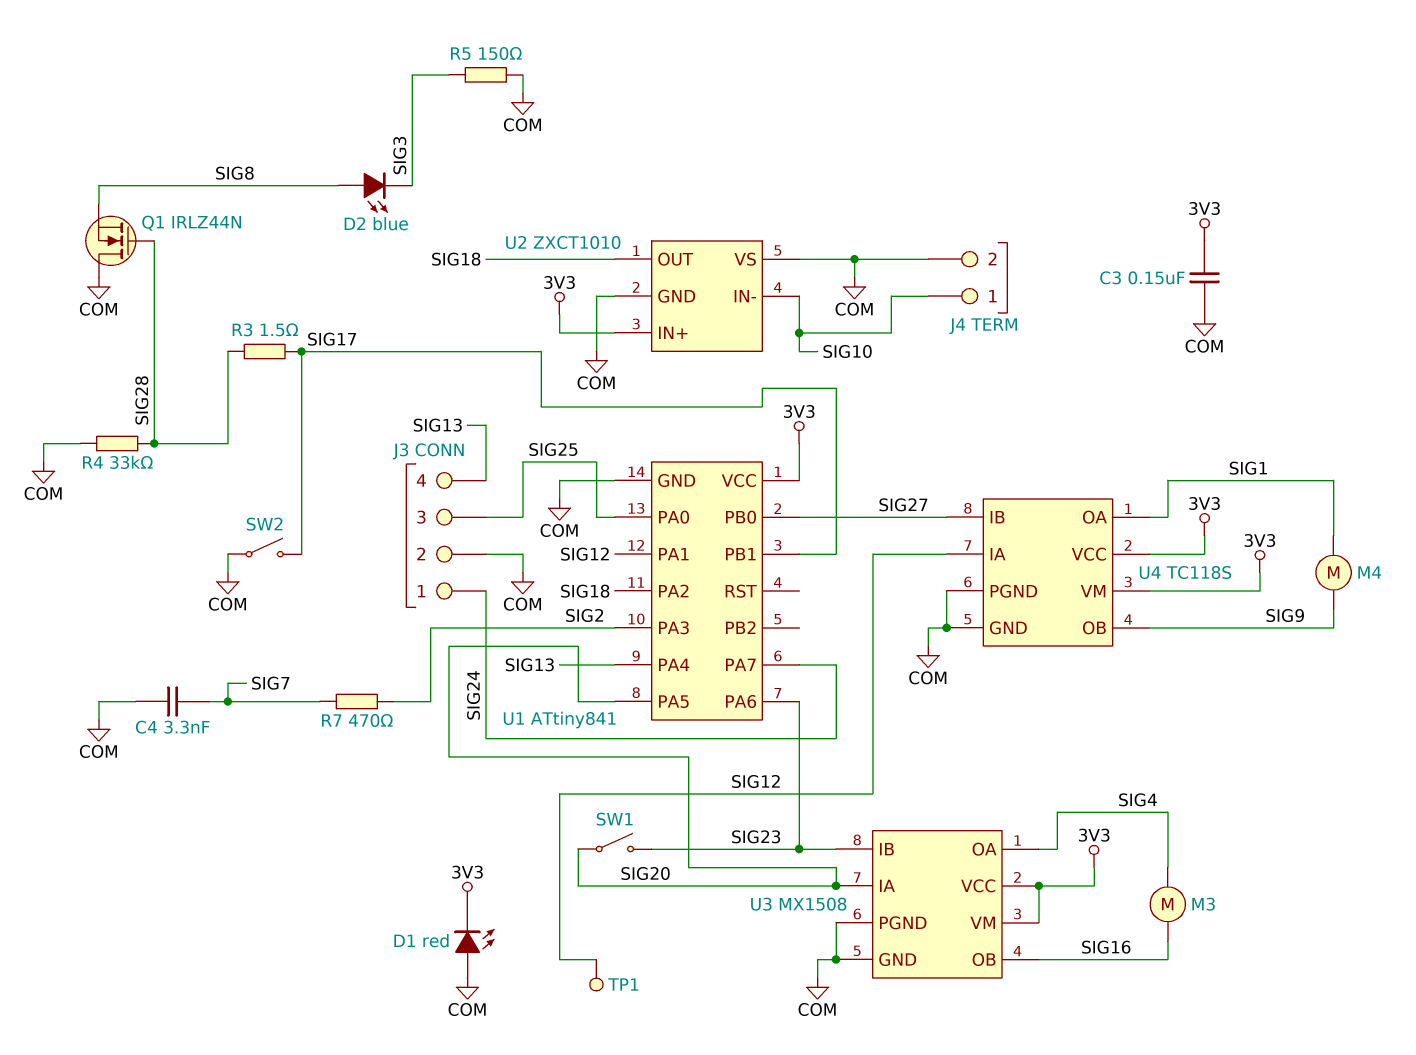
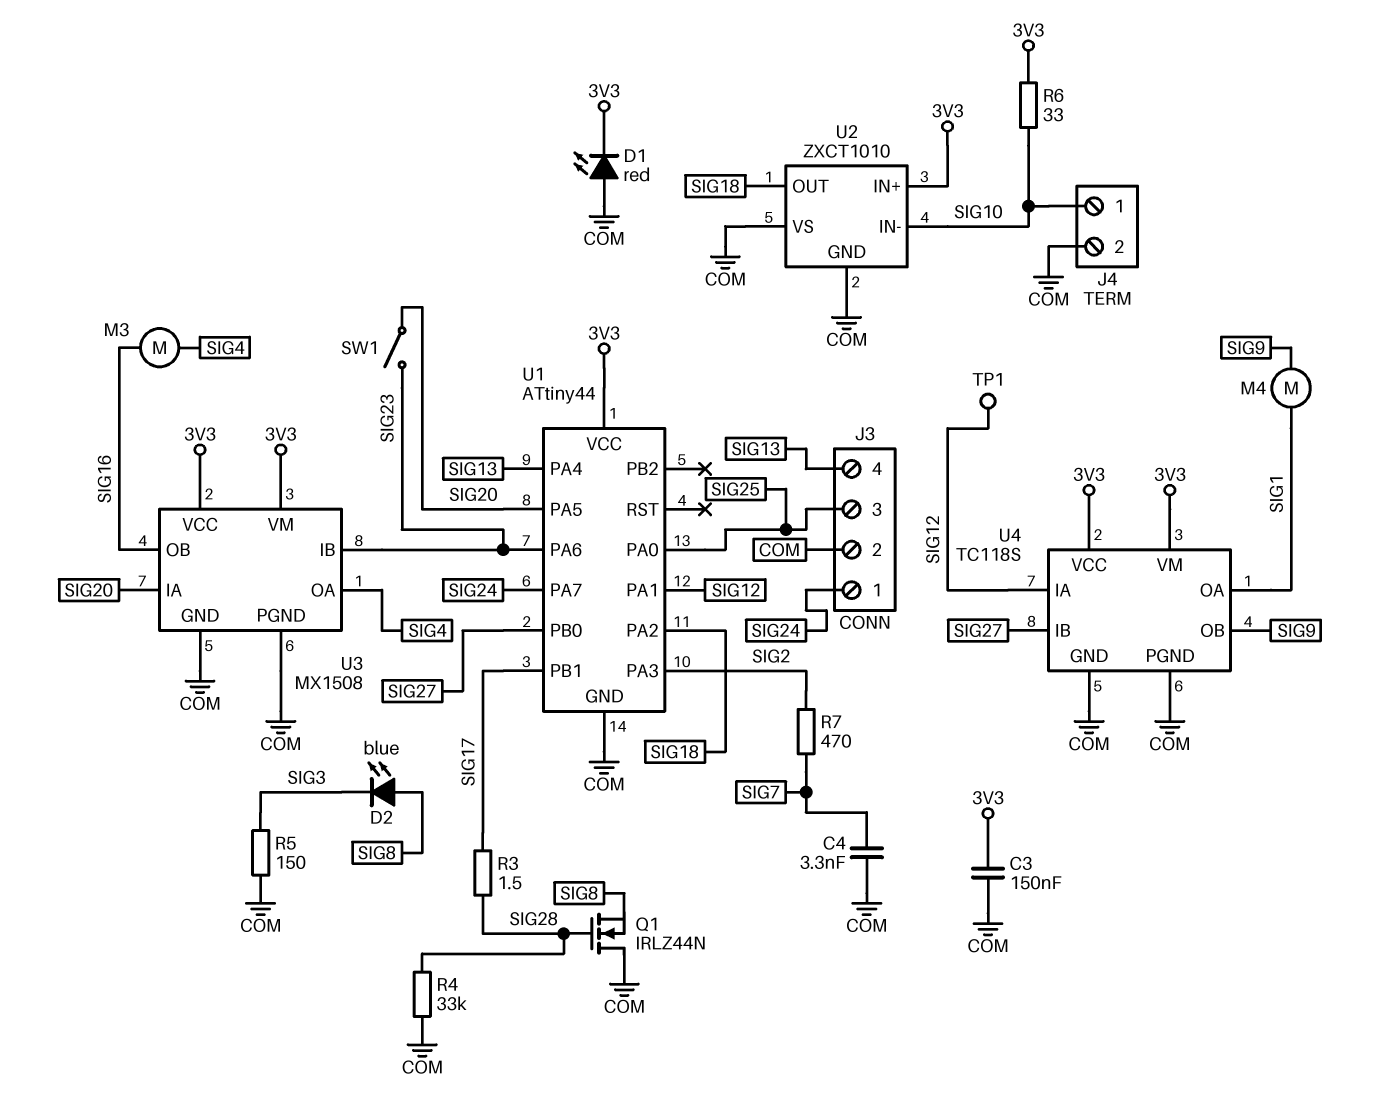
R6: none -> 33 (3V3, SIG10)
SW2: switch (COM, SIG17) -> none
U1: ATtiny841 -> ATtiny44

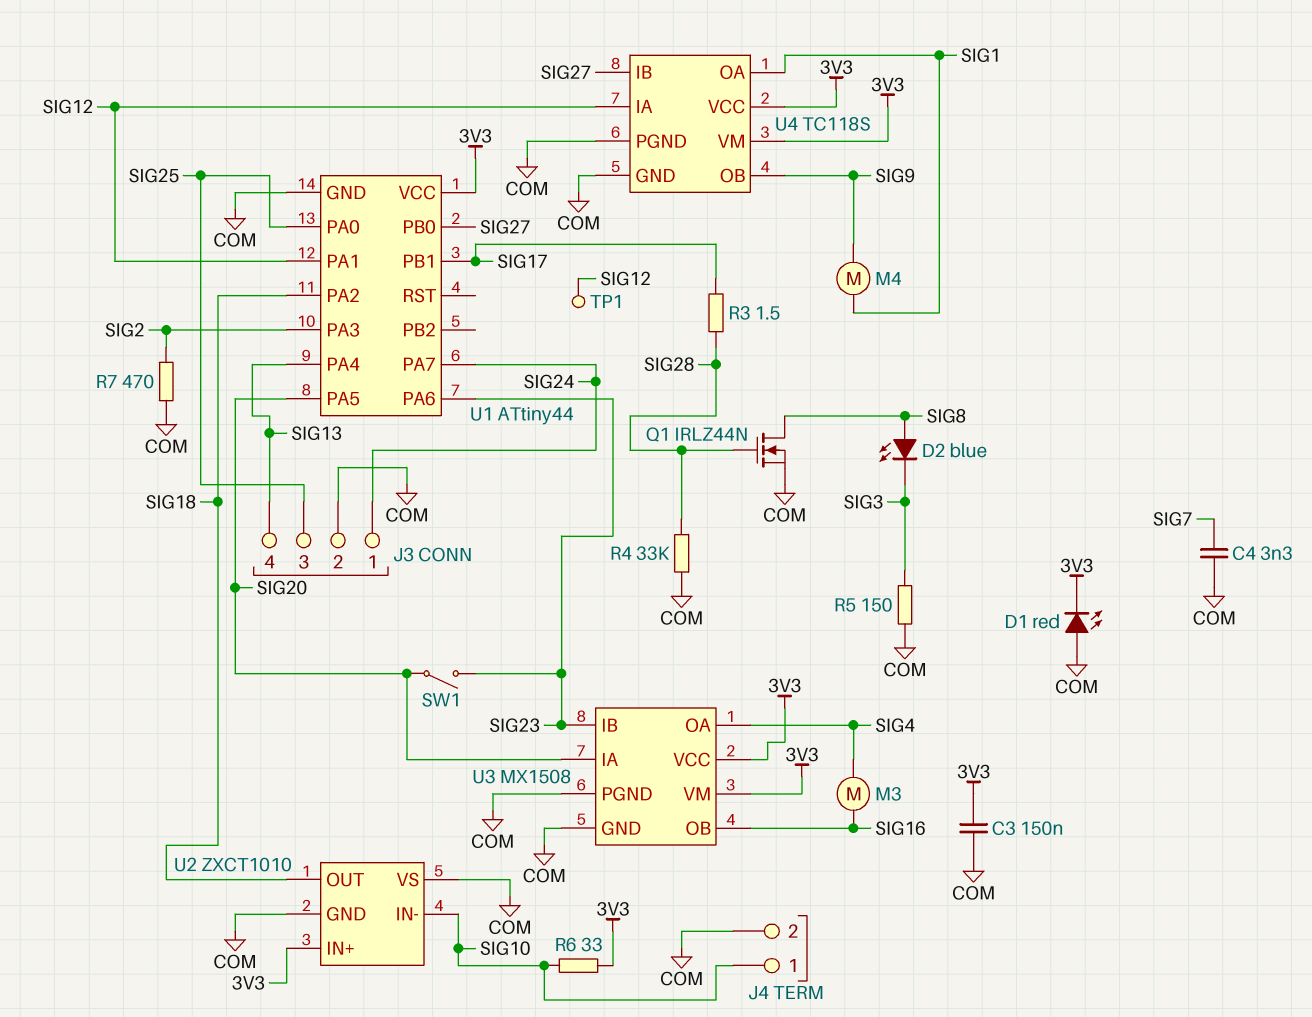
Q1: NMOS IRLZ44N (G SIG28, D COM, S SIG8) -> NMOS IRLZ44N (G SIG28, D SIG8, S COM)
R7: 470 (SIG2, SIG7) -> 470 (COM, SIG2)

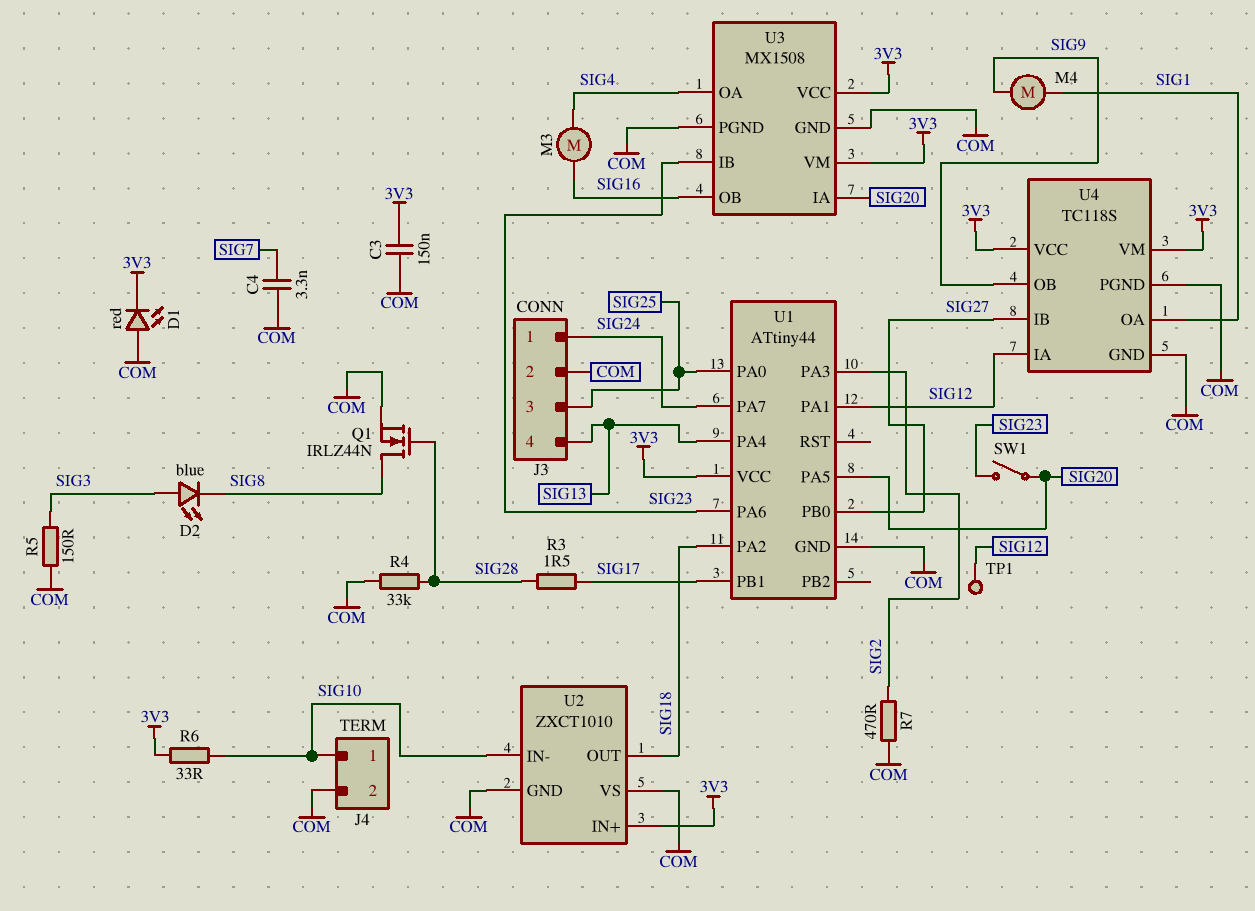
D2: LED blue (A SIG8, K SIG3) -> LED blue (A SIG3, K SIG8)

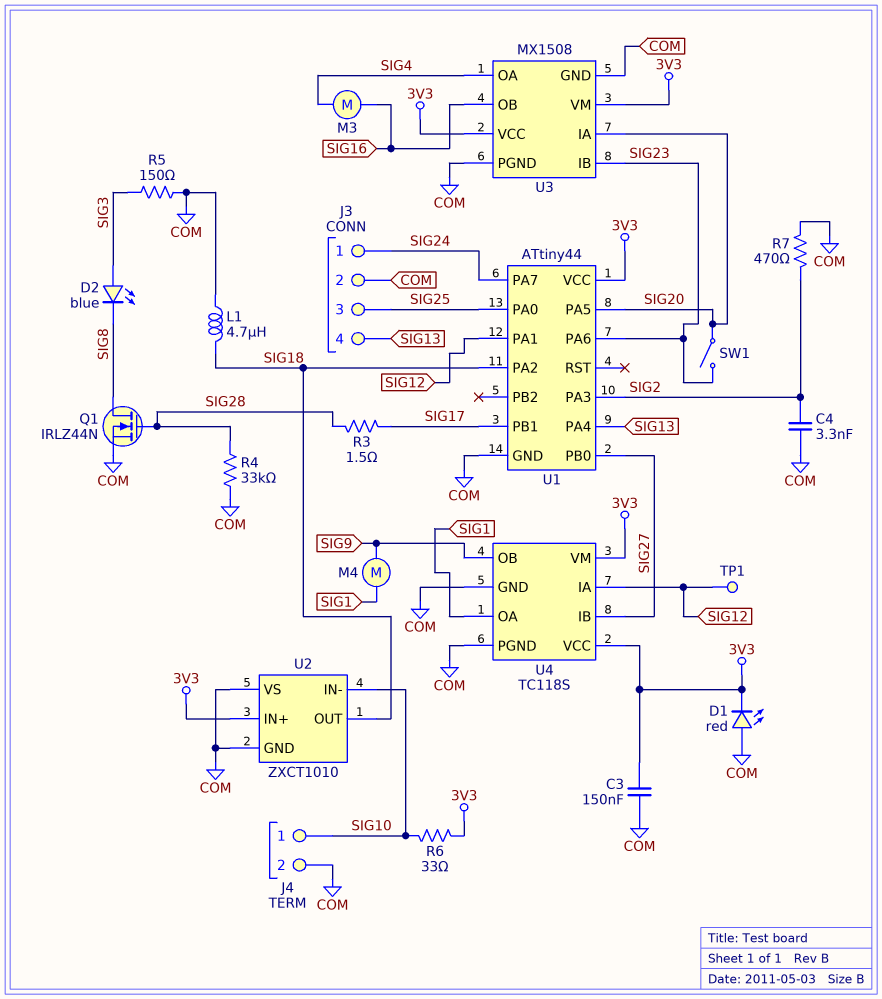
C4: 3.3nF (COM, SIG7) -> 3.3nF (COM, SIG2)
L1: none -> 4.7uH (COM, SIG18)

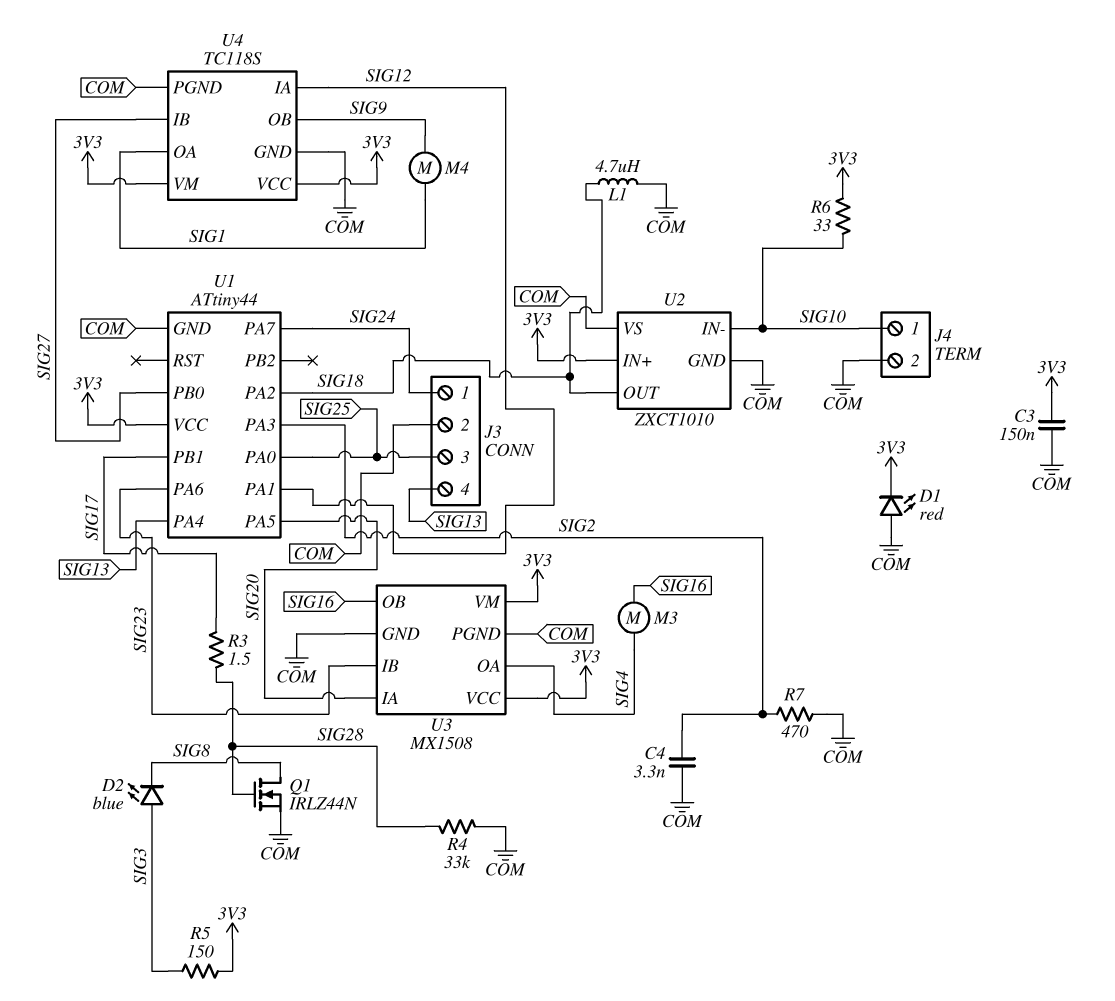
R5: 150 (COM, SIG3) -> 150 (3V3, SIG3)
SW1: switch (SIG20, SIG23) -> none
TP1: test point (SIG12) -> none

